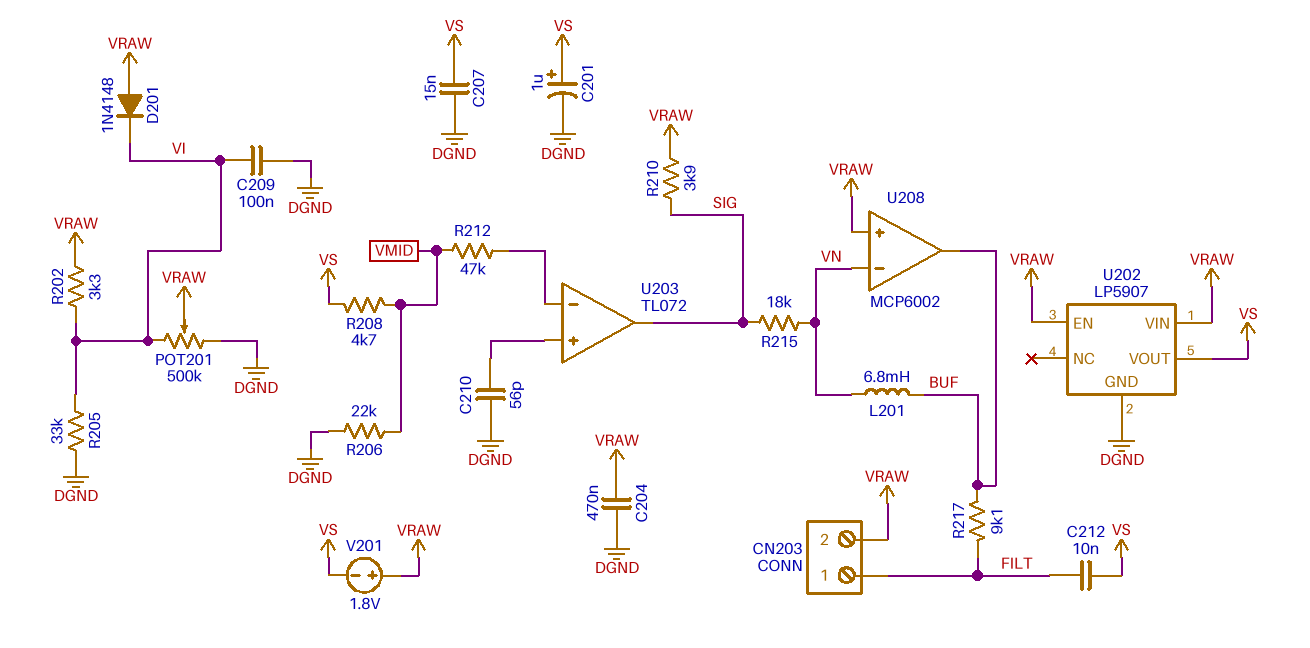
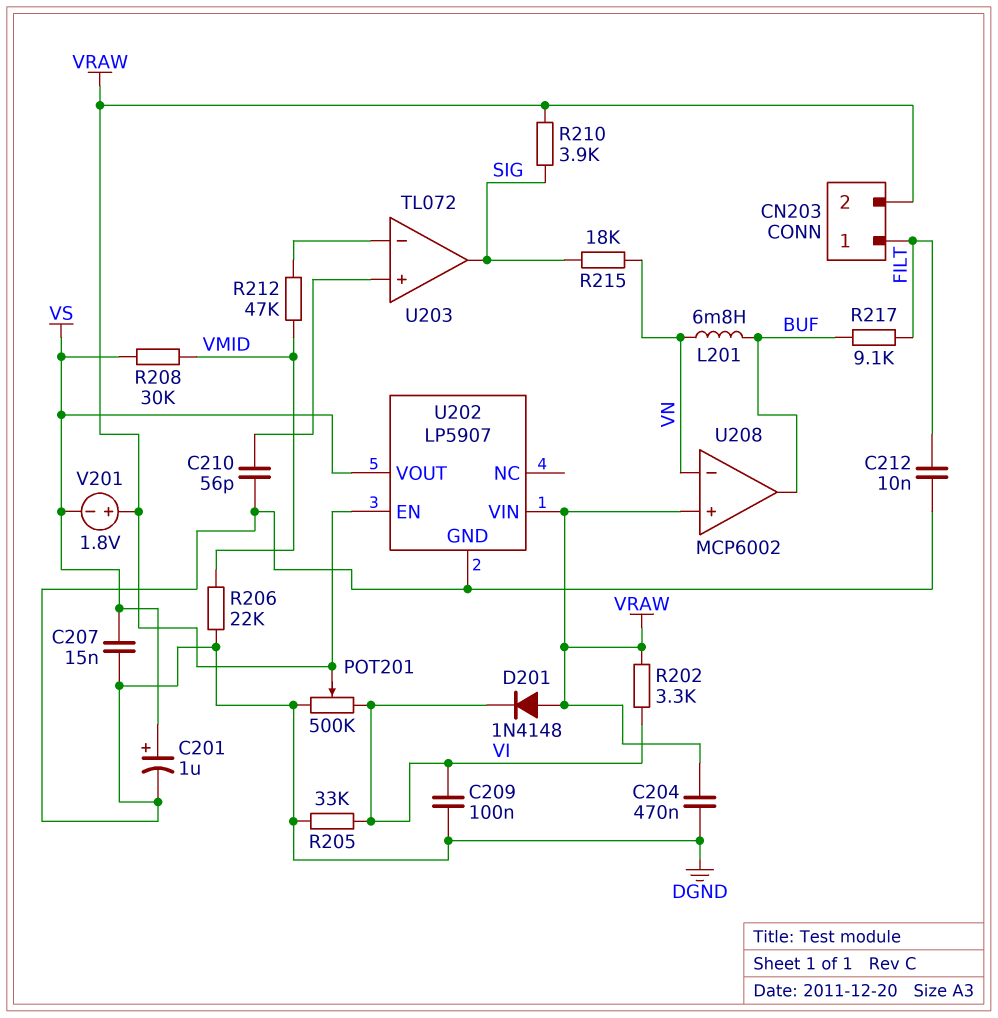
C212: 10nF (FILT, VS) -> 10nF (DGND, FILT)
R208: 4.7k (VMID, VS) -> 30k (VMID, VS)

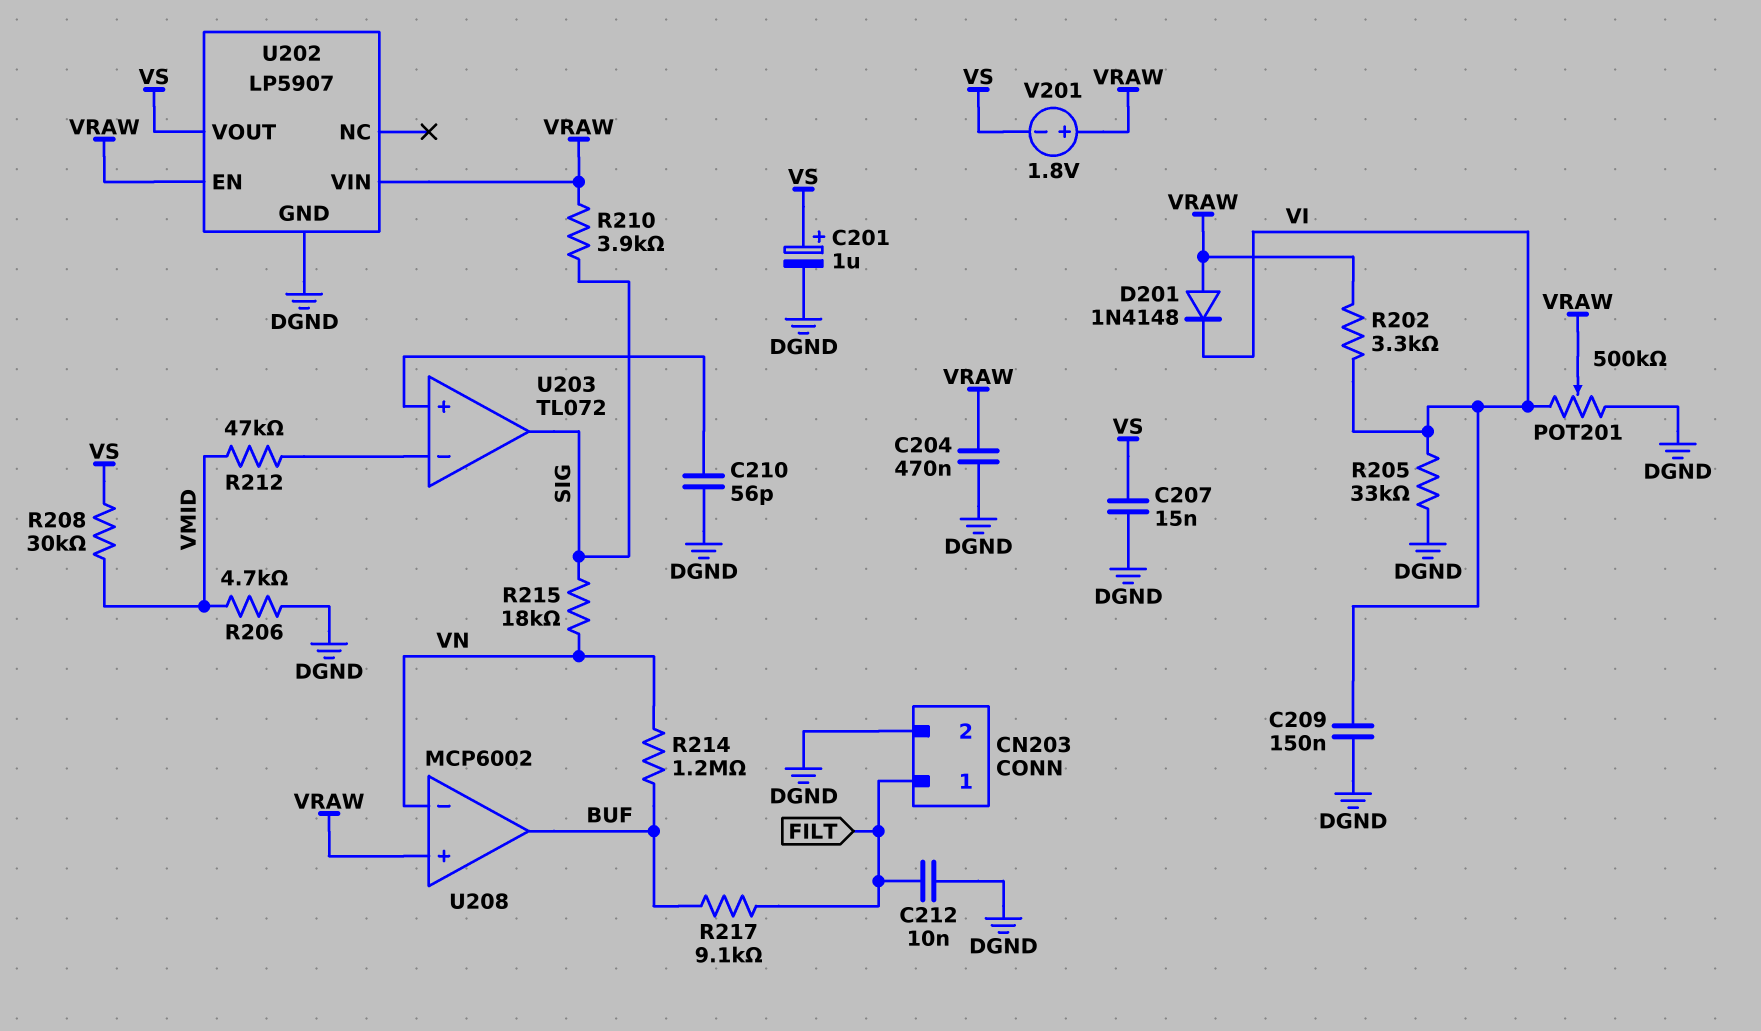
C209: 100nF (DGND, VI) -> 150nF (DGND, VI)
CN203 pin 2: VRAW -> DGND
L201: 6.8mH (BUF, VN) -> none
R206: 22k (DGND, VMID) -> 4.7k (DGND, VMID)
R214: none -> 1.2M (BUF, VN)

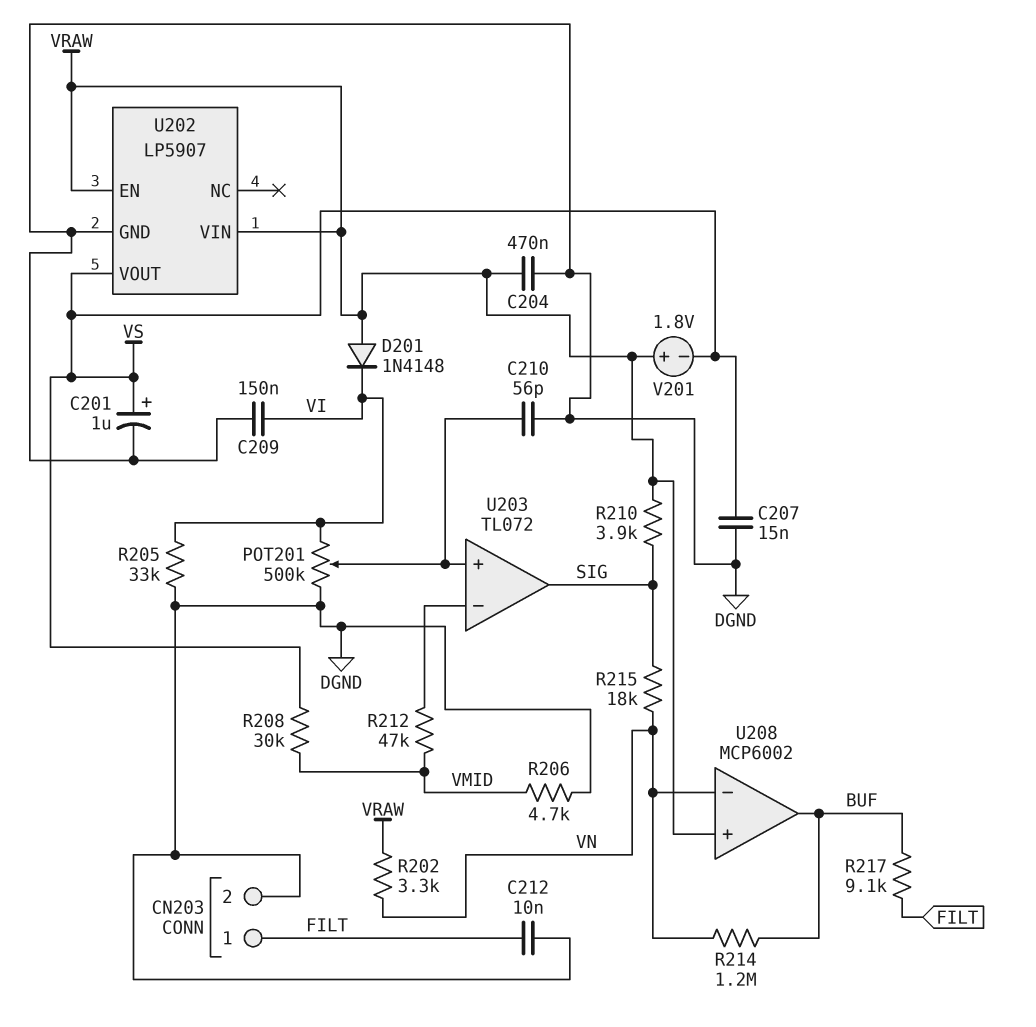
POT201: 500k (DGND, VI, wiper VRAW) -> 500k (DGND, VI, wiper U203/in+)
R202: 3.3k (VI, VRAW) -> 3.3k (VN, VRAW)

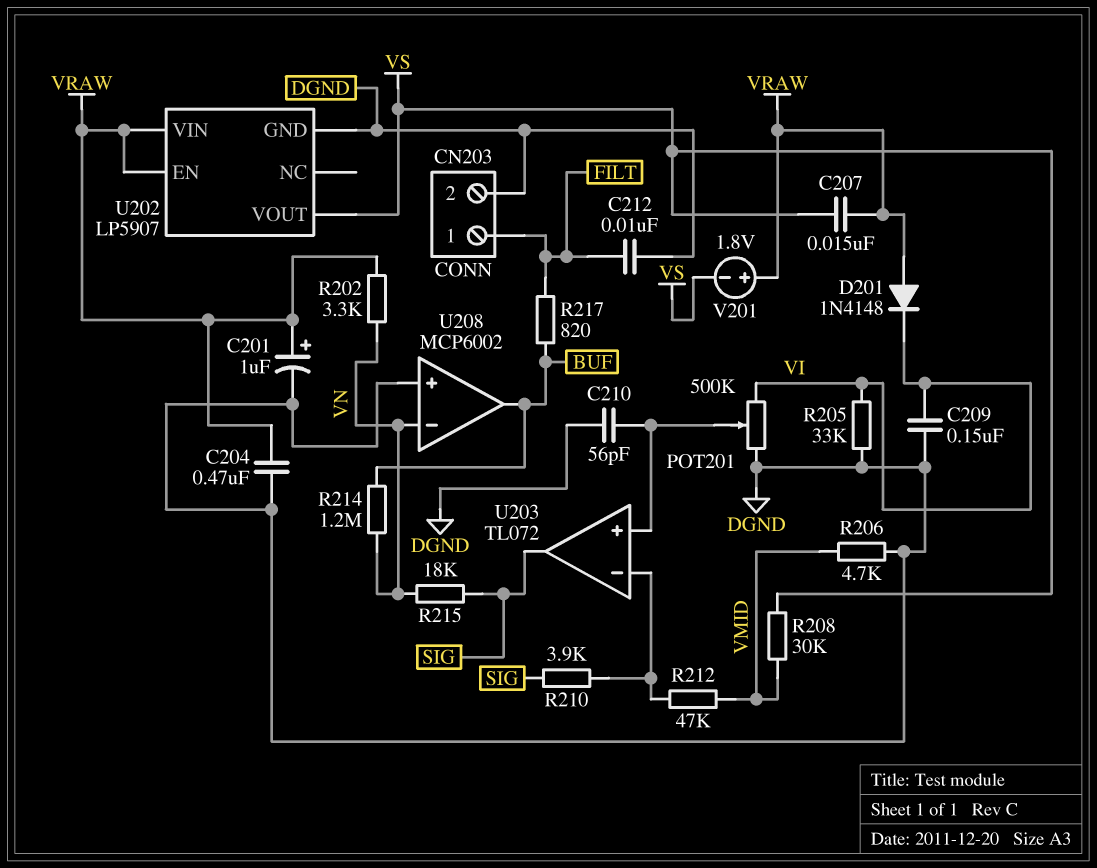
C201: 1uF (plus VS, minus DGND) -> 1uF (plus VRAW, minus DGND)
C207: 15nF (DGND, VS) -> 15nF (VRAW, VS)
R210: 3.9k (SIG, VRAW) -> 3.9k (SIG, U203/in-)
R217: 9.1k (BUF, FILT) -> 820 (BUF, FILT)
U208 pin in+: VRAW -> DGND

